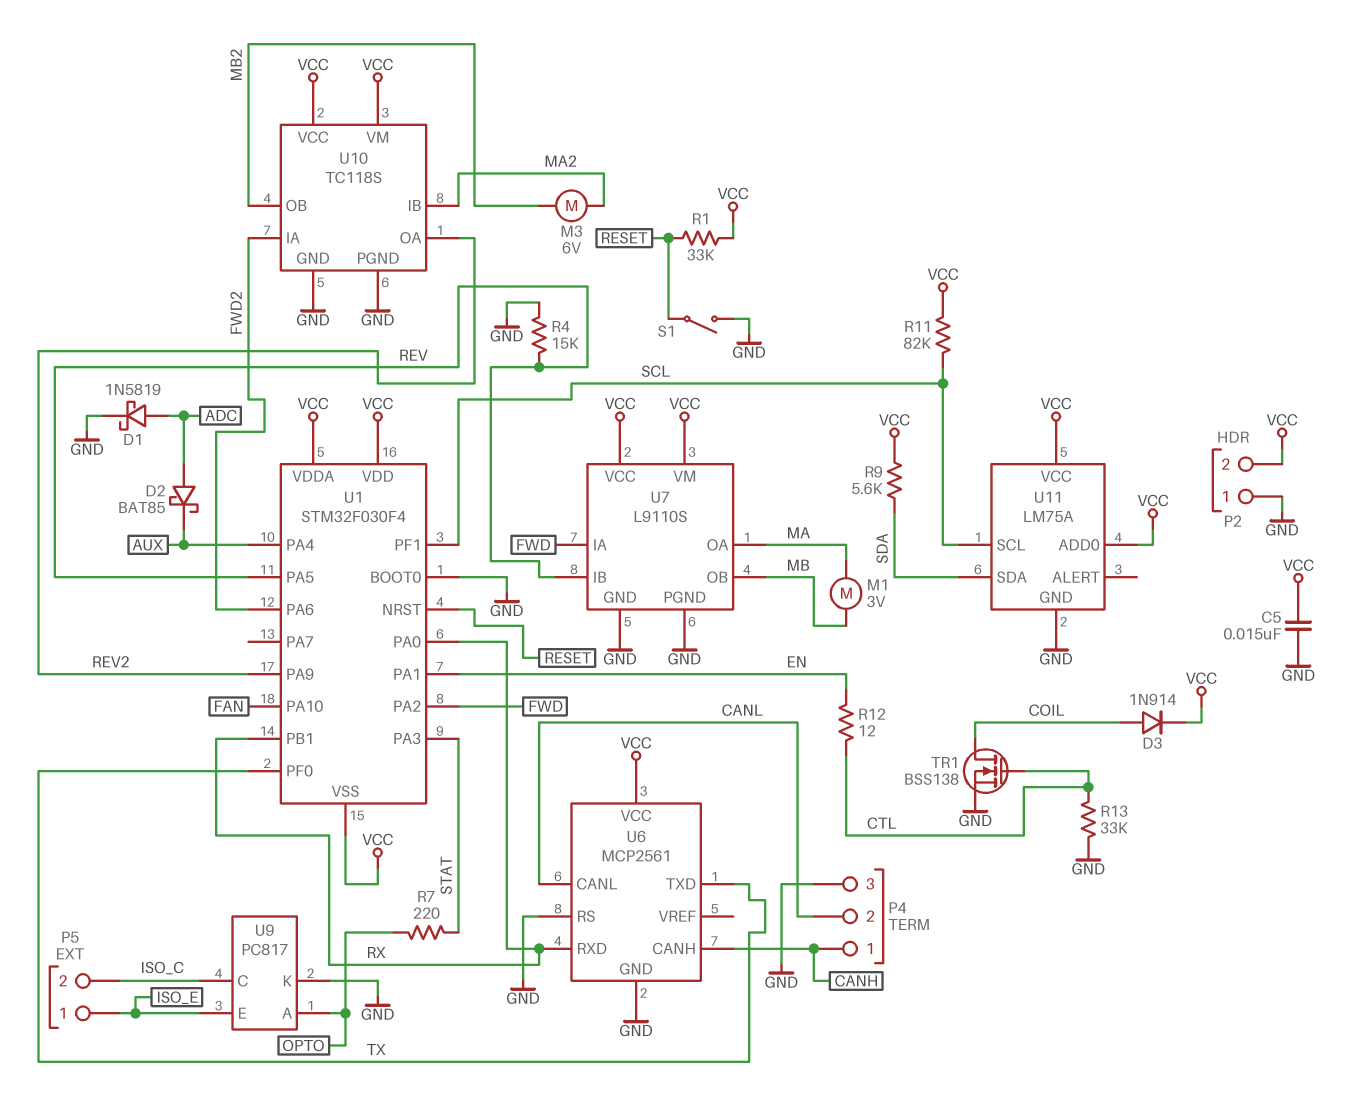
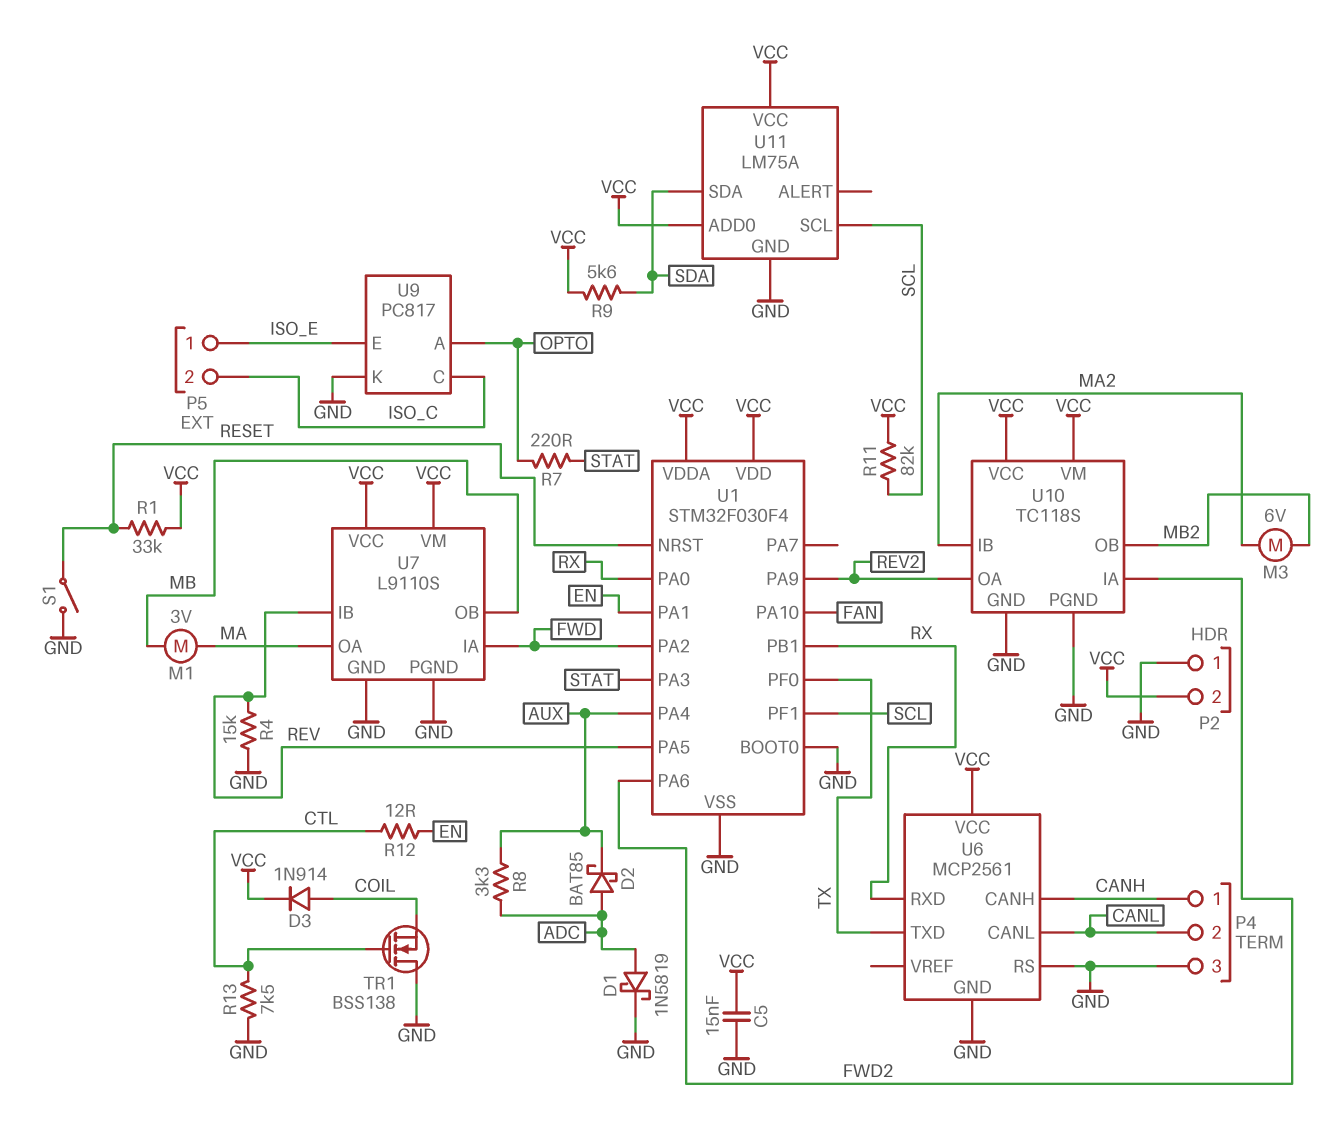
R8: none -> 3.3k (ADC, AUX)
R13: 33k (CTL, GND) -> 7.5k (CTL, GND)
TR1: NMOS BSS138 (G CTL, D COIL, S GND) -> NMOS BSS138 (G CTL, D GND, S COIL)
U1 pin VSS: VCC -> GND

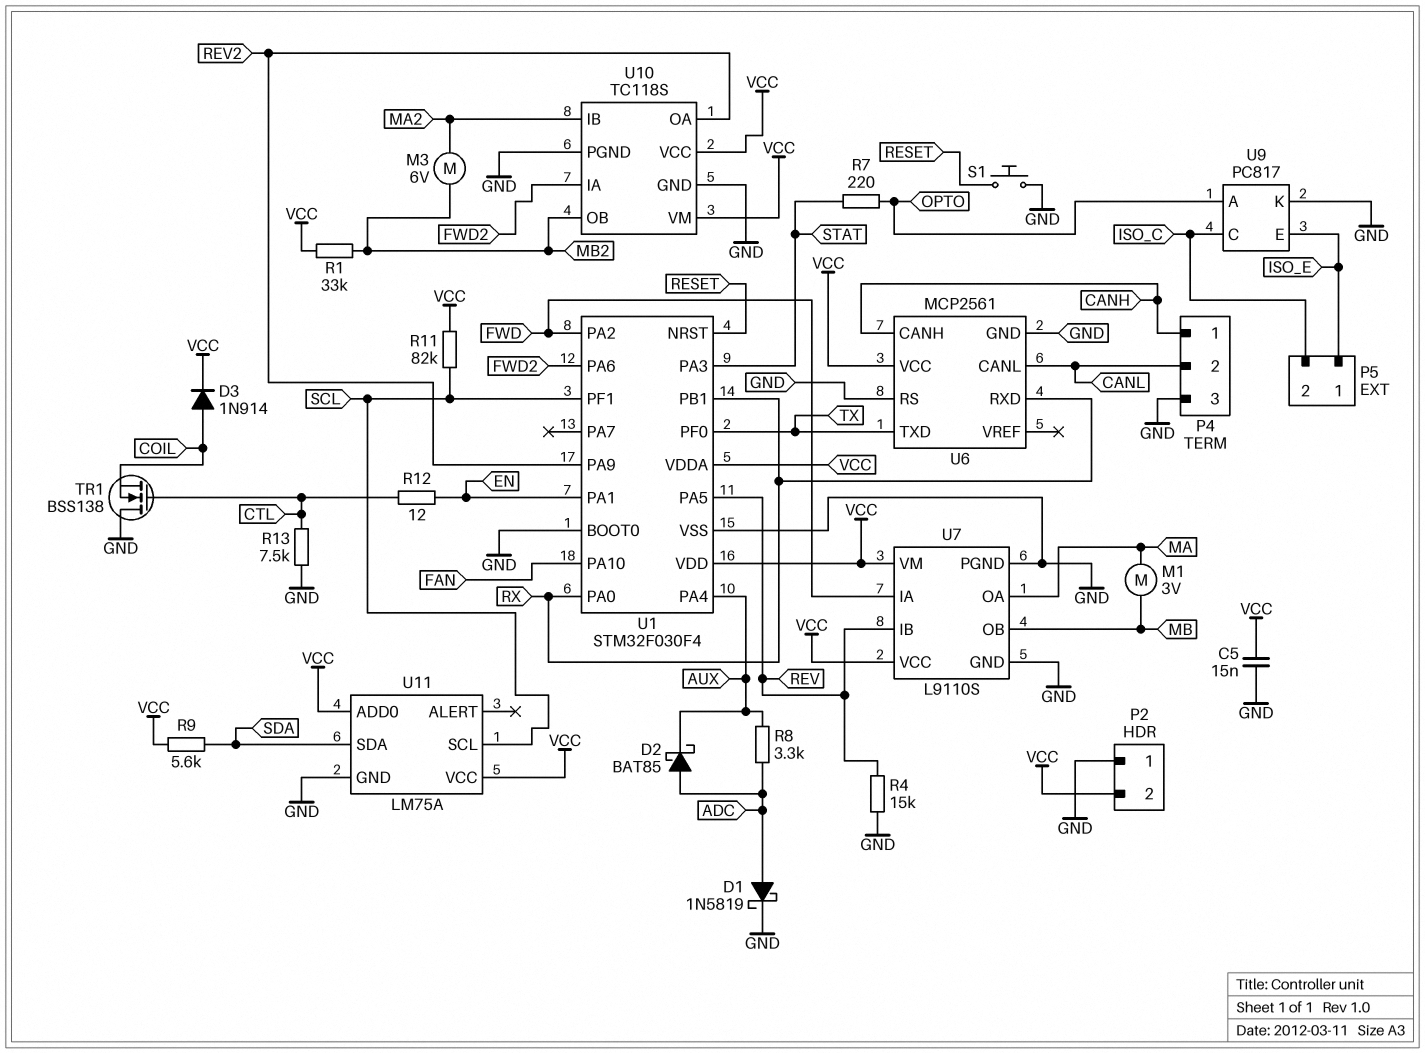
R1: 33k (RESET, VCC) -> 33k (MB2, VCC)
S1: switch (GND, RESET) -> button (GND, RESET)

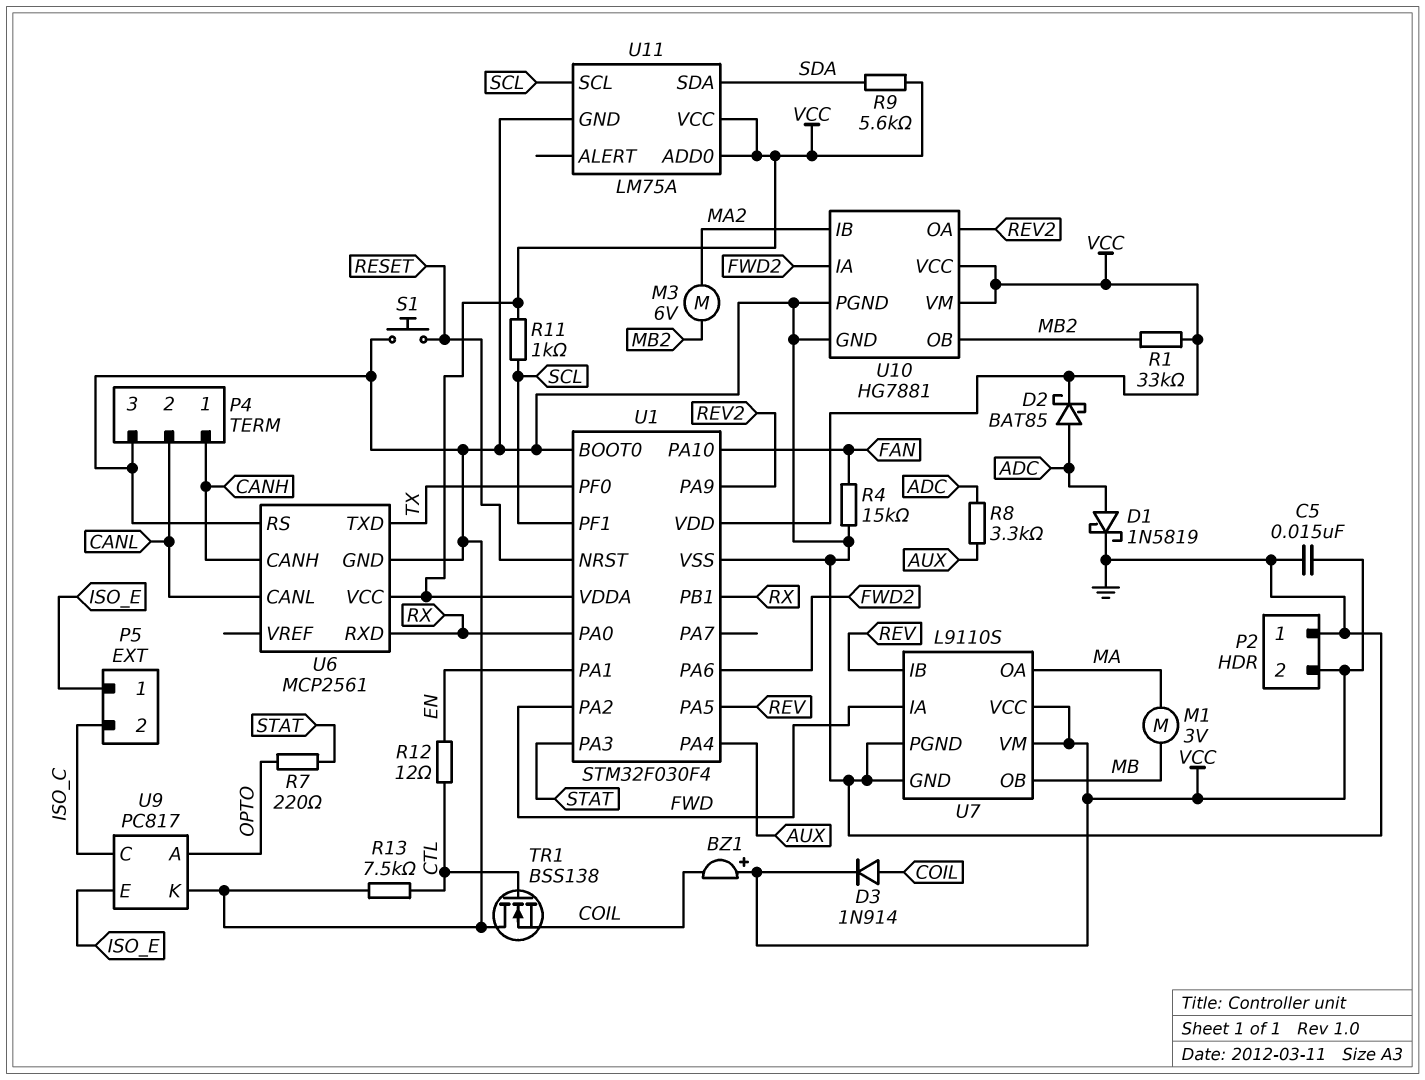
BZ1: none -> buzzer (plus VCC, minus COIL)
D2: schottky BAT85 (A ADC, K AUX) -> schottky BAT85 (A ADC, K VCC)
R4: 15k (GND, REV) -> 15k (FAN, GND)
R11: 82k (SCL, VCC) -> 1k (SCL, VCC)
U10: TC118S -> HG7881

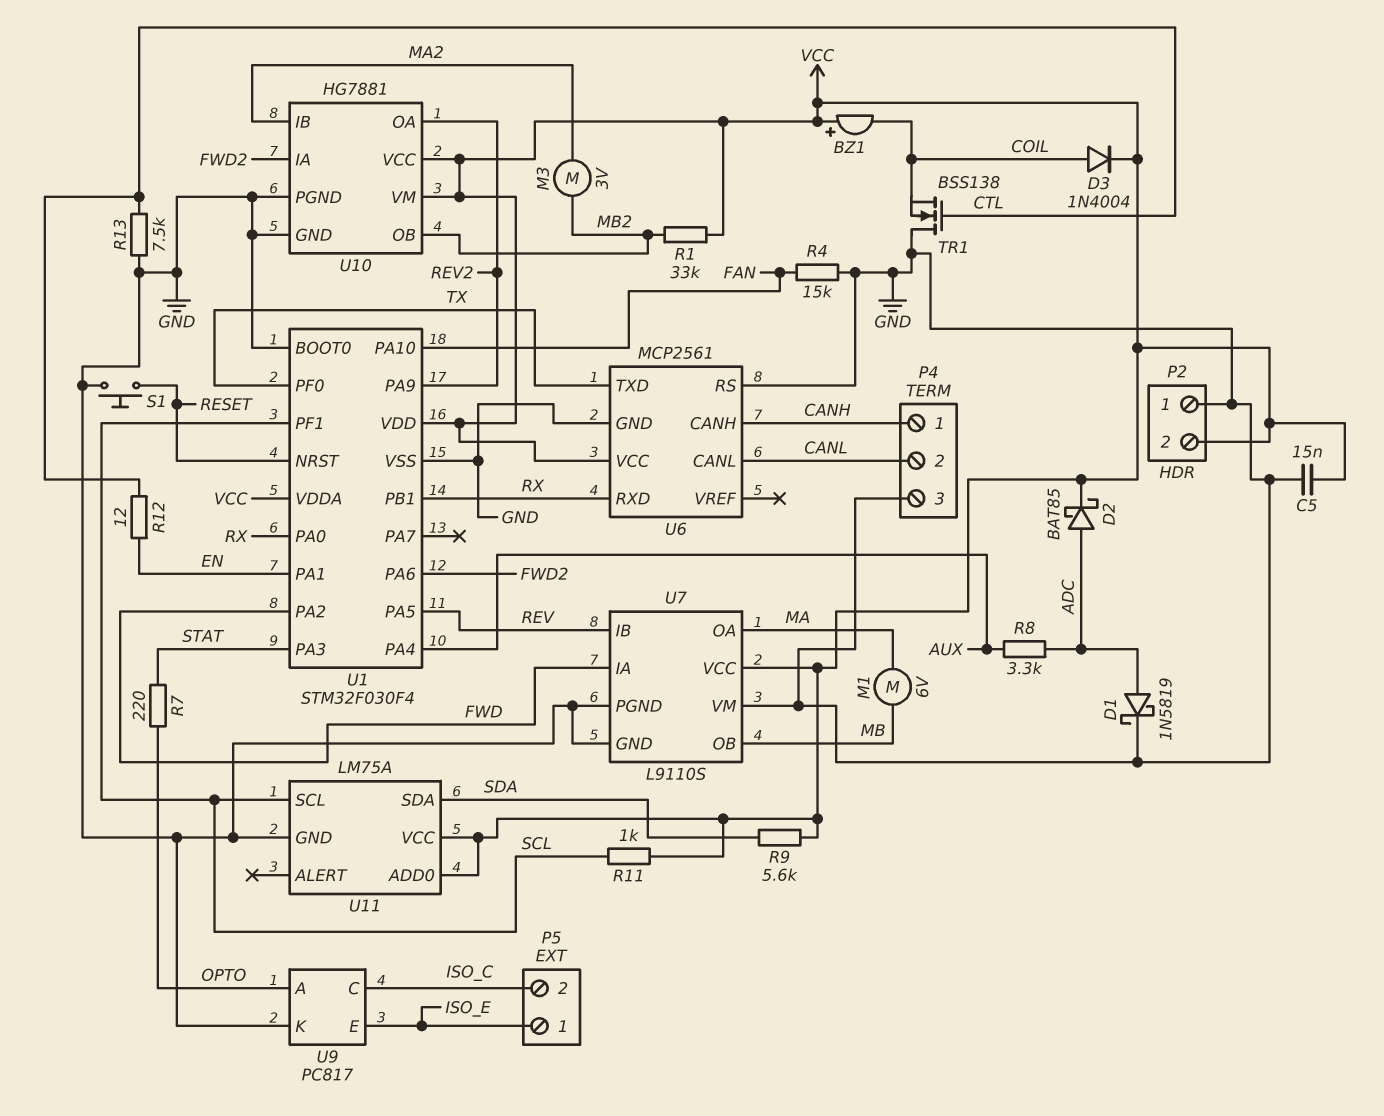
D3: diode 1N914 (A COIL, K VCC) -> diode 1N4004 (A COIL, K VCC)
M1: motor 3V (MA, MB) -> motor 6V (MA, MB)
M3: motor 6V (MA2, MB2) -> motor 3V (MA2, MB2)
U7 pin VM: VCC -> GND

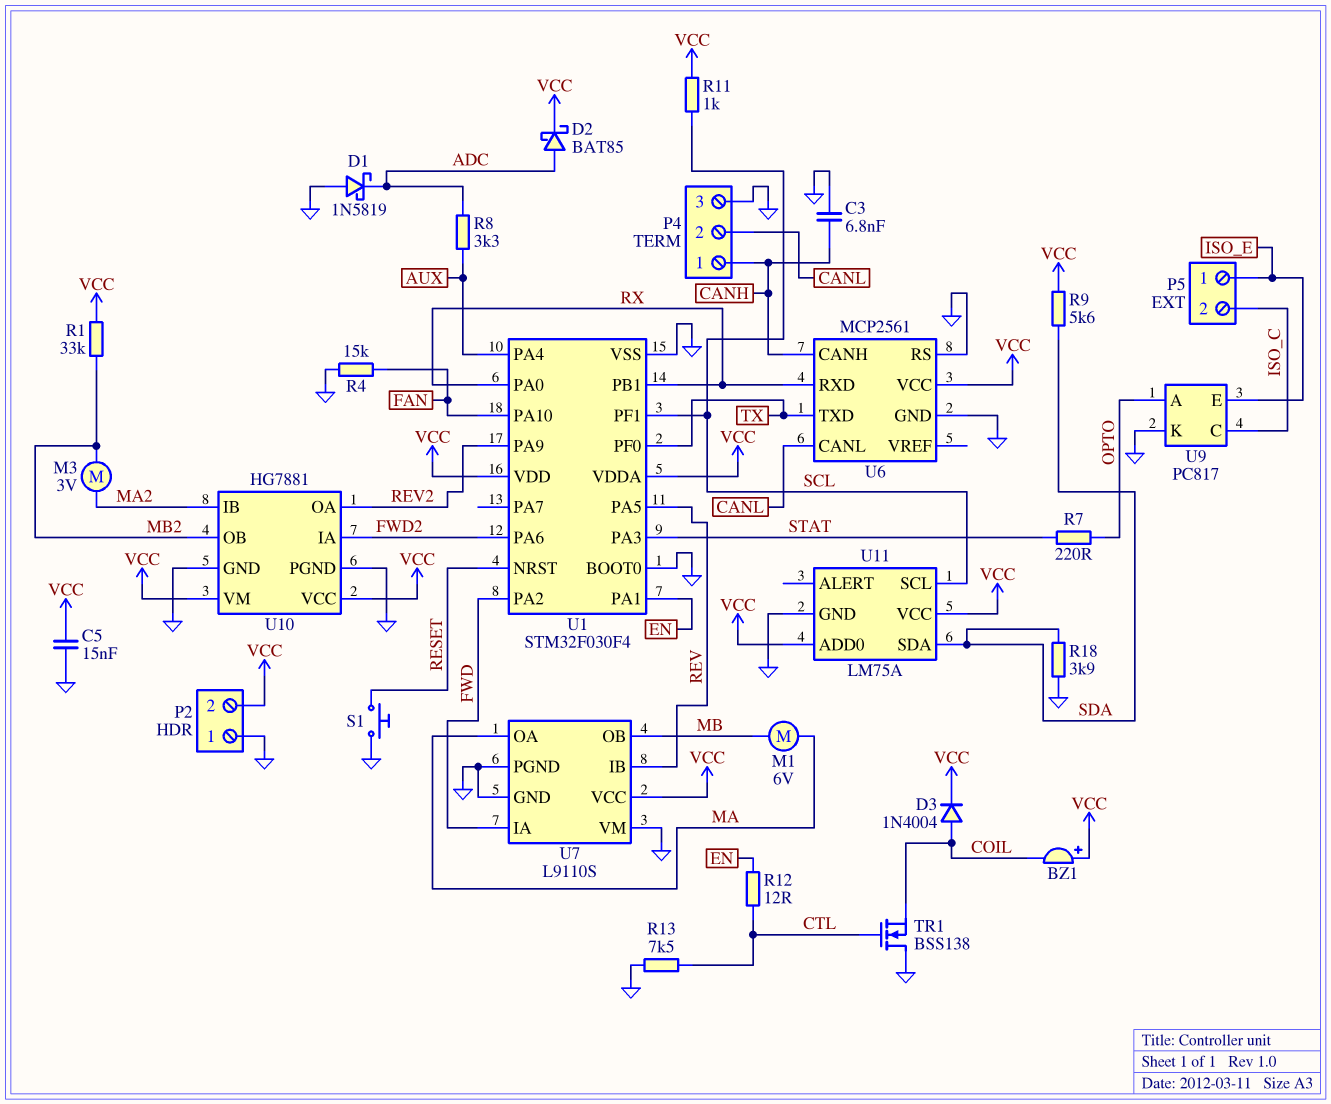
C3: none -> 6.8nF (CANH, GND)
D1: schottky 1N5819 (A ADC, K GND) -> schottky 1N5819 (A GND, K ADC)
R18: none -> 3.9k (GND, SDA)

